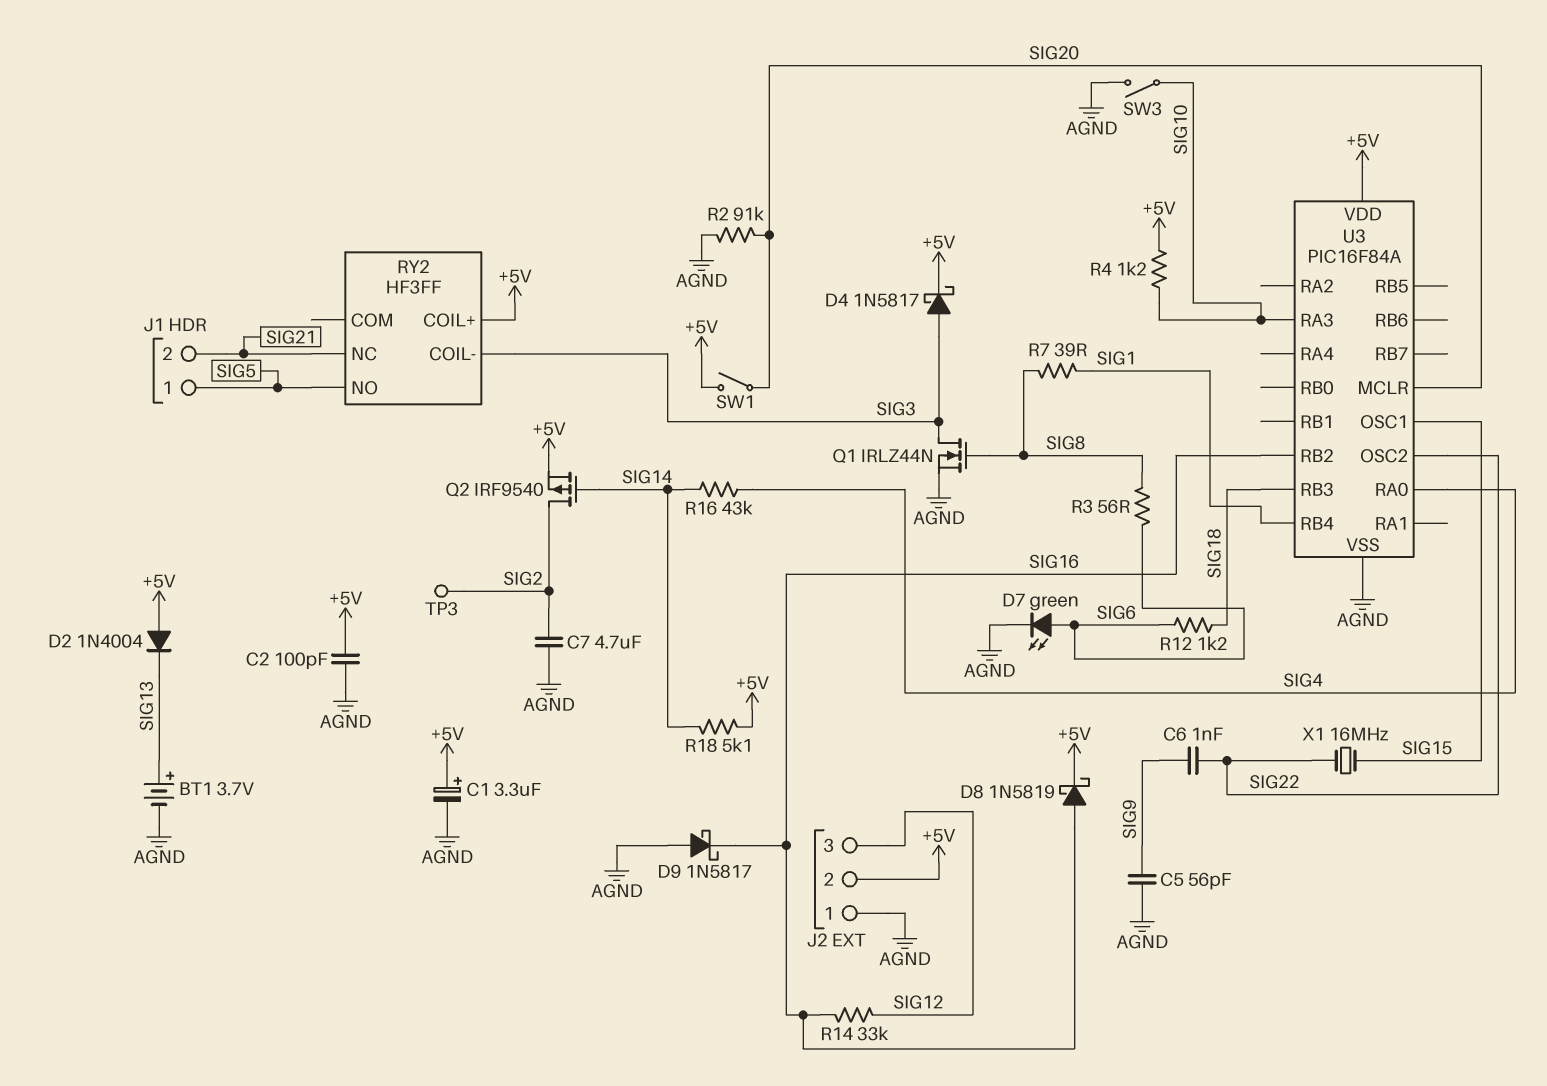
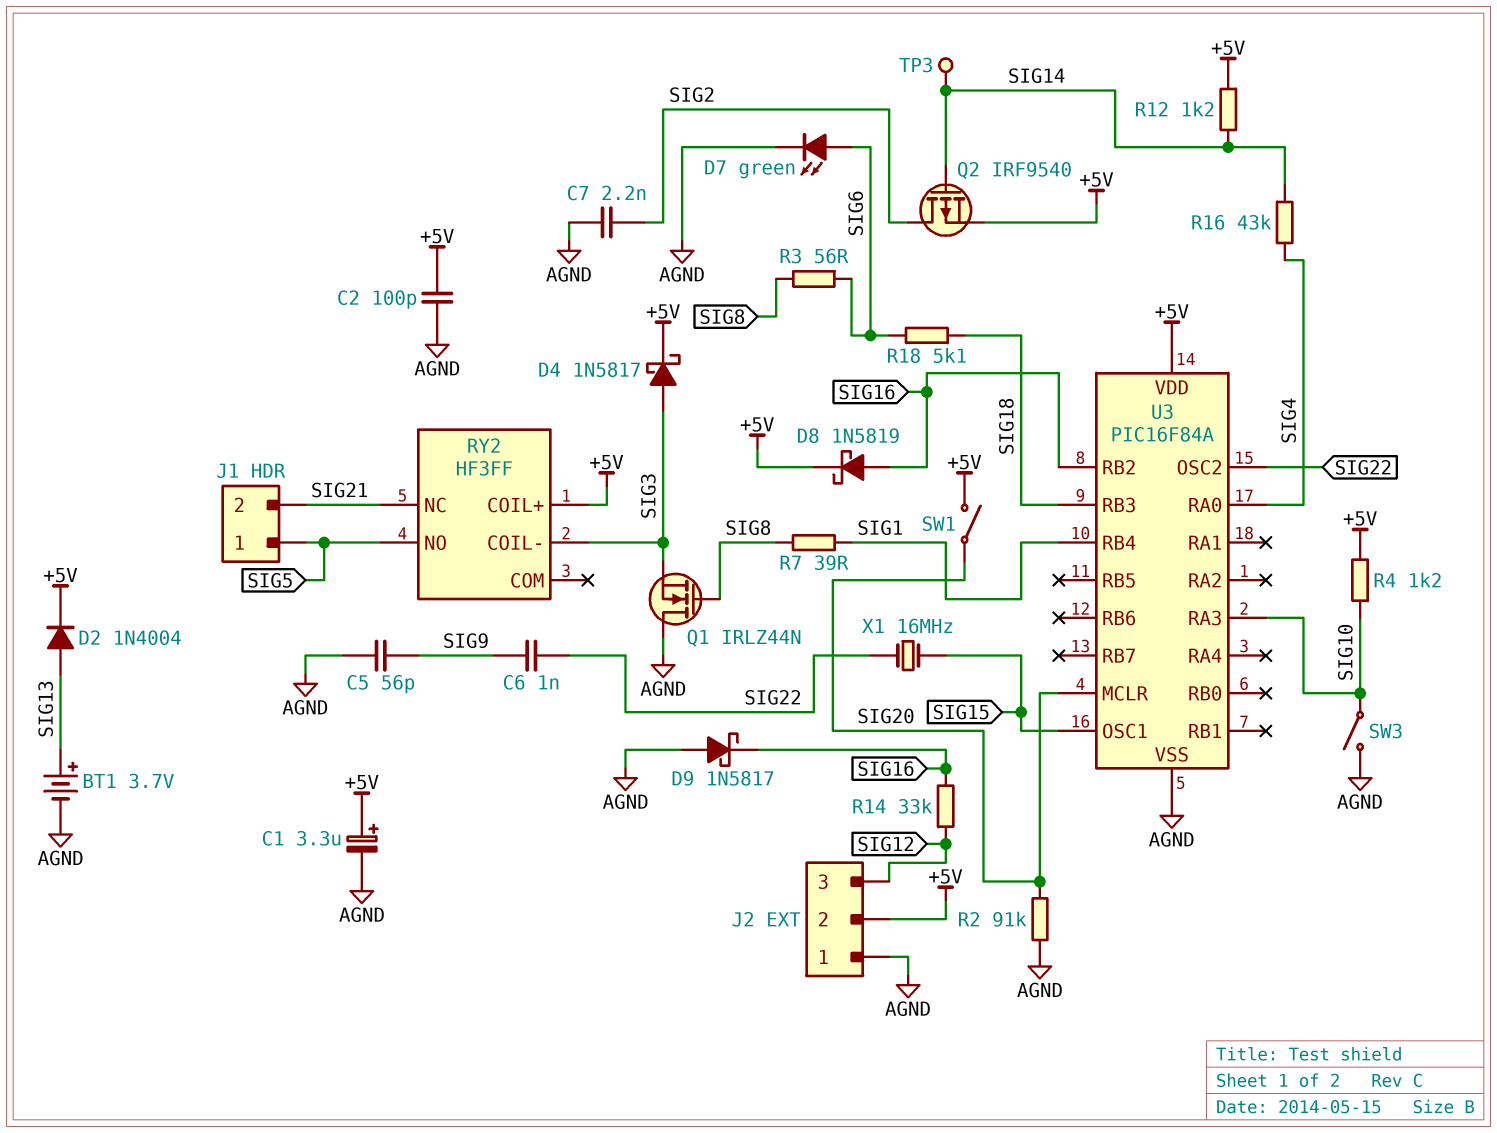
C7: 4.7uF (AGND, SIG2) -> 2.2nF (AGND, SIG2)
D2: diode 1N4004 (A +5V, K SIG13) -> diode 1N4004 (A SIG13, K +5V)
Q1: NMOS IRLZ44N (G SIG8, D SIG3, S AGND) -> NMOS IRLZ44N (G SIG8, D AGND, S SIG3)
R12: 1.2k (SIG6, SIG18) -> 1.2k (+5V, SIG14)
R18: 5.1k (+5V, SIG14) -> 5.1k (SIG6, SIG18)
TP3: test point (SIG2) -> test point (SIG14)

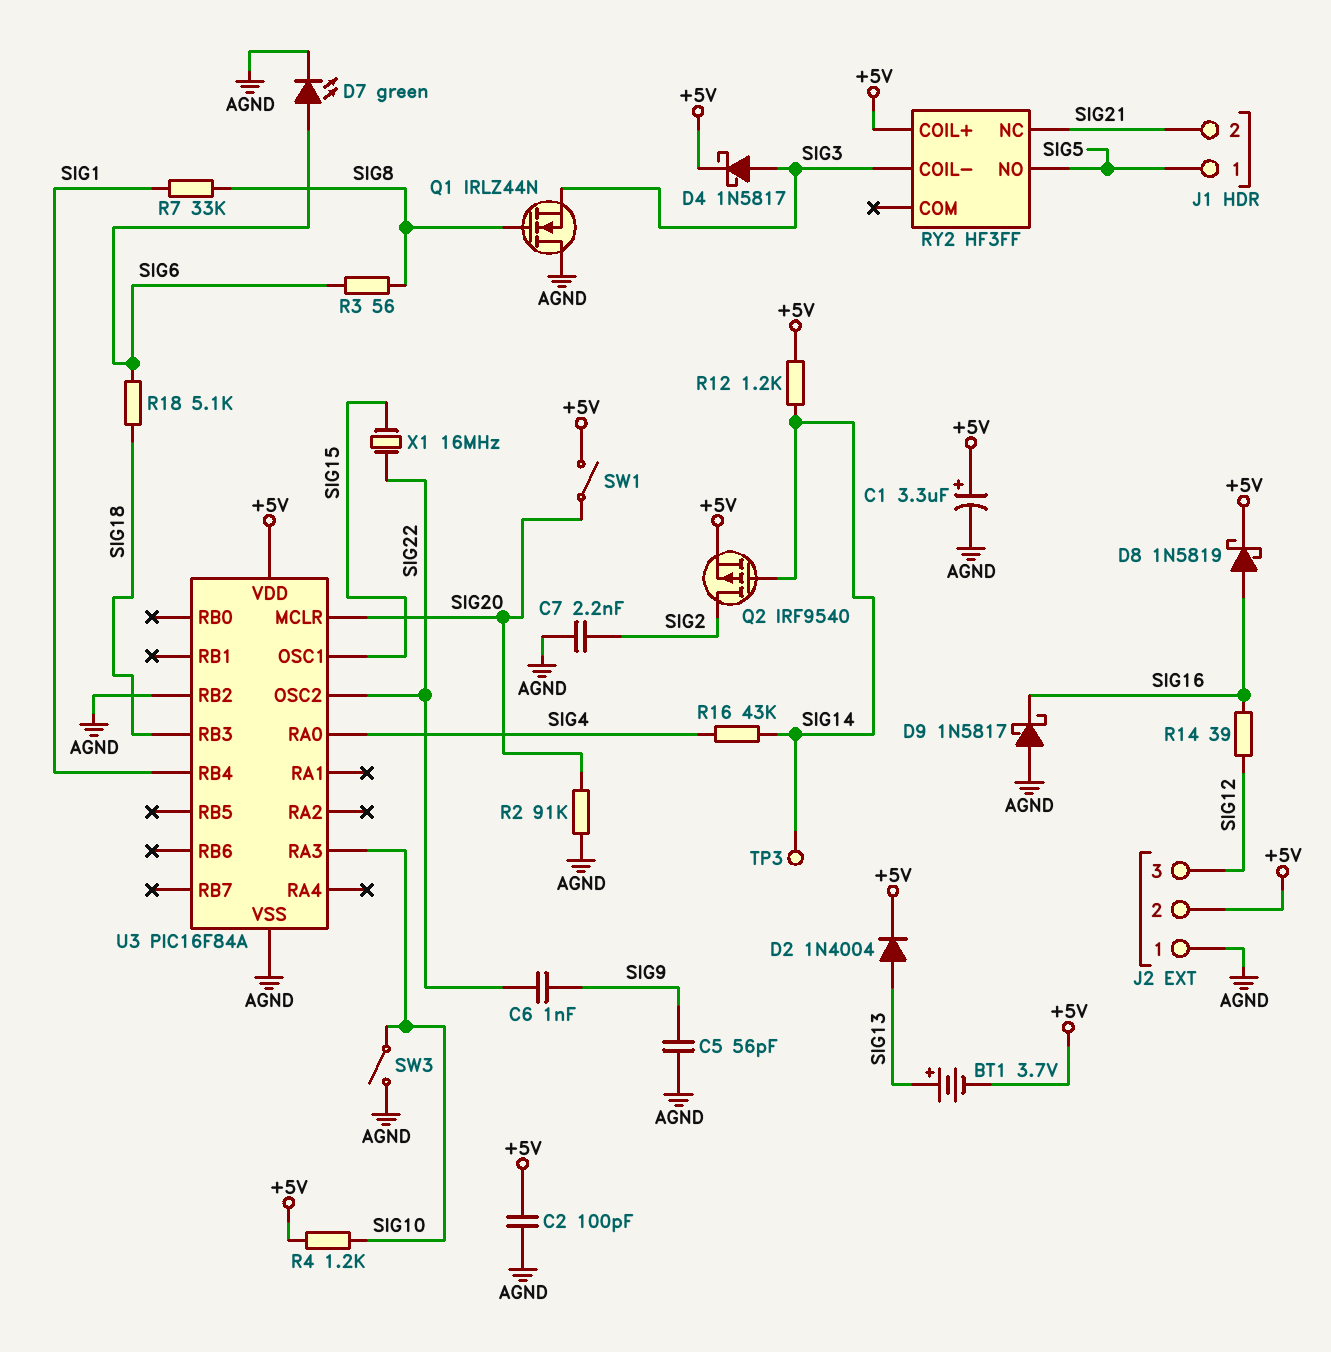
BT1: 3.7V (plus SIG13, minus AGND) -> 3.7V (plus SIG13, minus +5V)
R7: 39 (SIG1, SIG8) -> 33k (SIG1, SIG8)
R14: 33k (SIG12, SIG16) -> 39 (SIG12, SIG16)
U3 pin RB2: SIG16 -> AGND

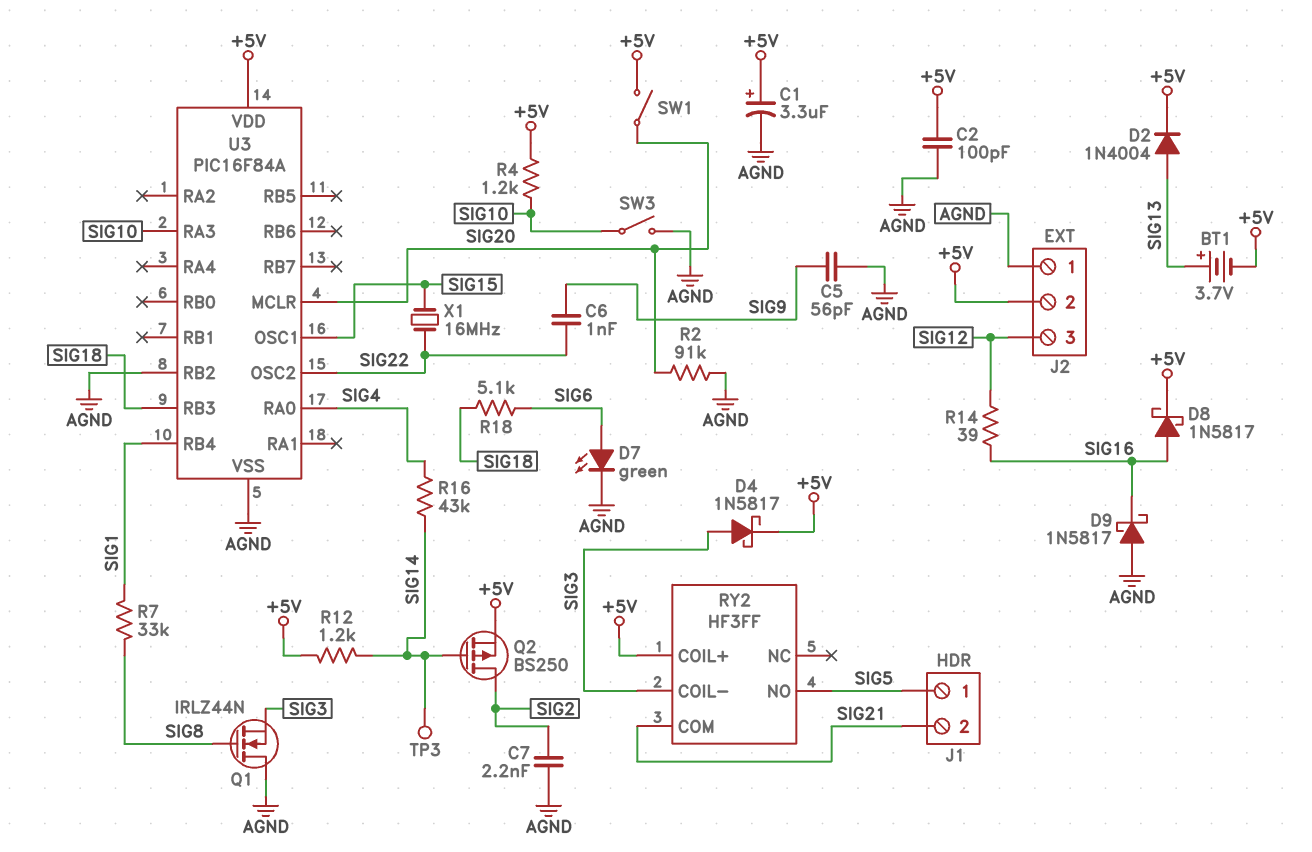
D8: schottky 1N5819 (A SIG16, K +5V) -> schottky 1N5817 (A SIG16, K +5V)
Q2: PMOS IRF9540 (G SIG14, D SIG2, S +5V) -> PMOS BS250 (G SIG14, D SIG2, S +5V)
R3: 56 (SIG6, SIG8) -> none
RY2 pin COM: none -> SIG21
RY2 pin NC: SIG21 -> none

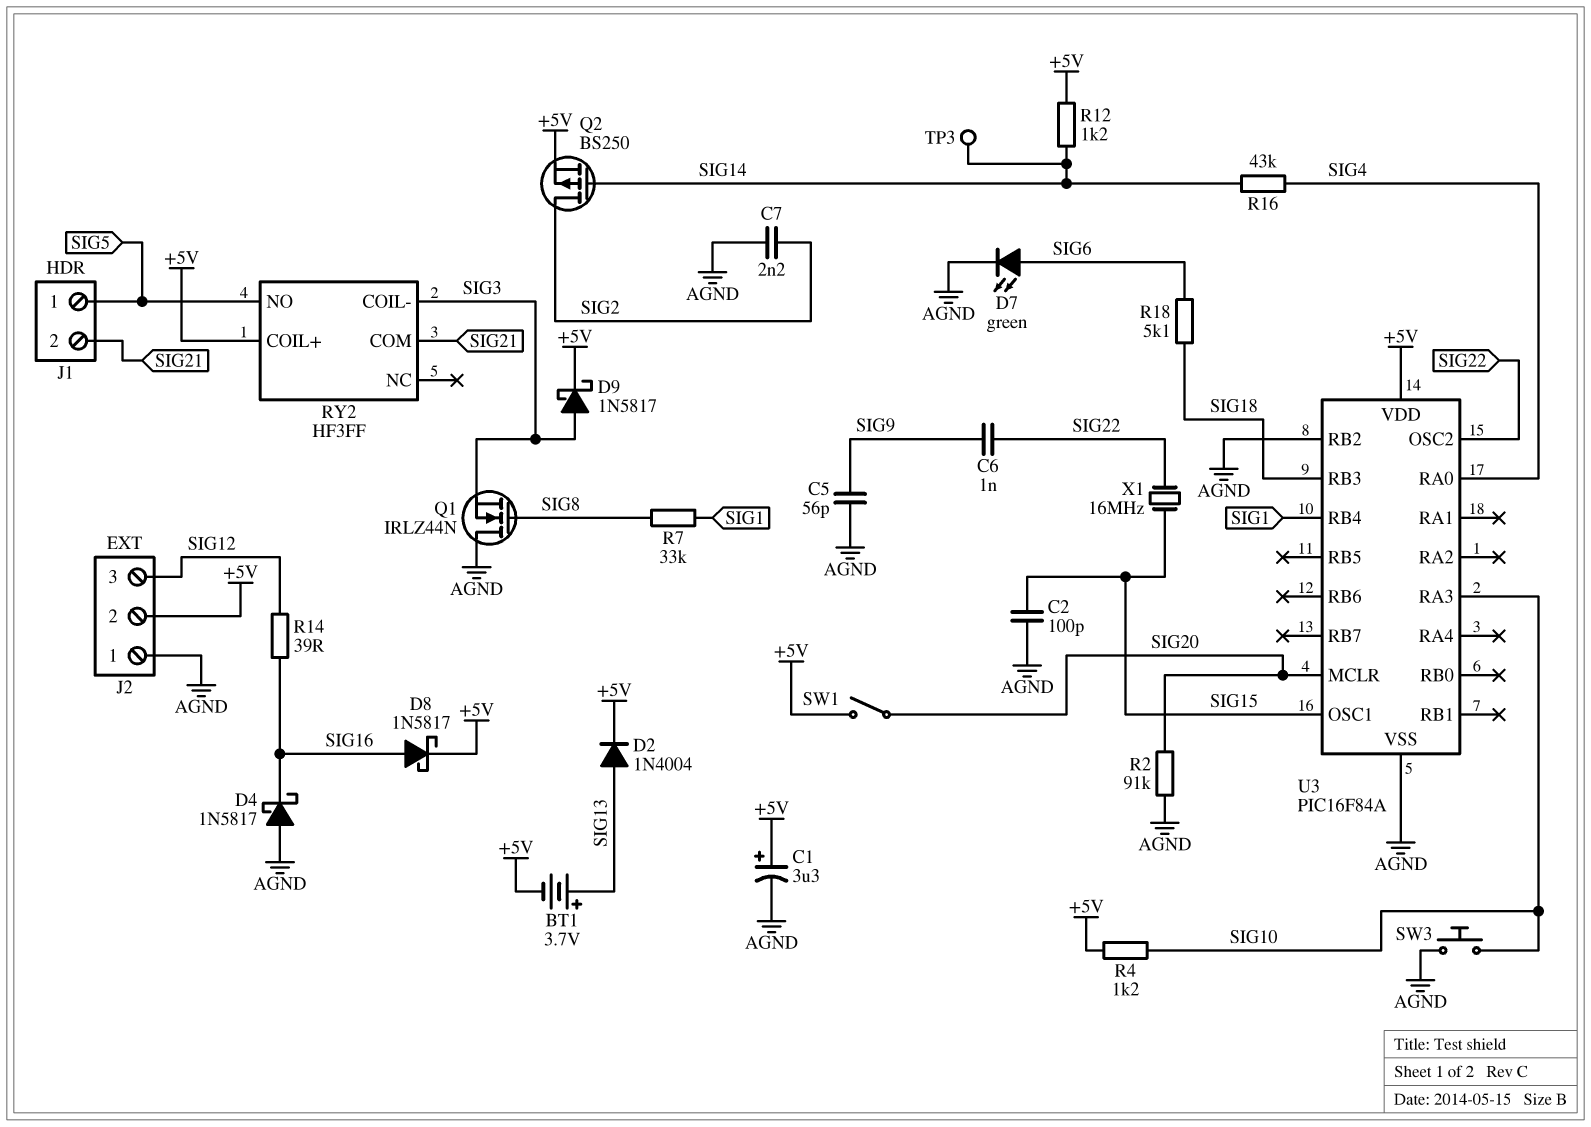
C2: 100pF (+5V, AGND) -> 100pF (AGND, SIG15)
D4: schottky 1N5817 (A SIG3, K +5V) -> schottky 1N5817 (A AGND, K SIG16)
D9: schottky 1N5817 (A AGND, K SIG16) -> schottky 1N5817 (A SIG3, K +5V)
SW3: switch (AGND, SIG10) -> button (AGND, SIG10)

